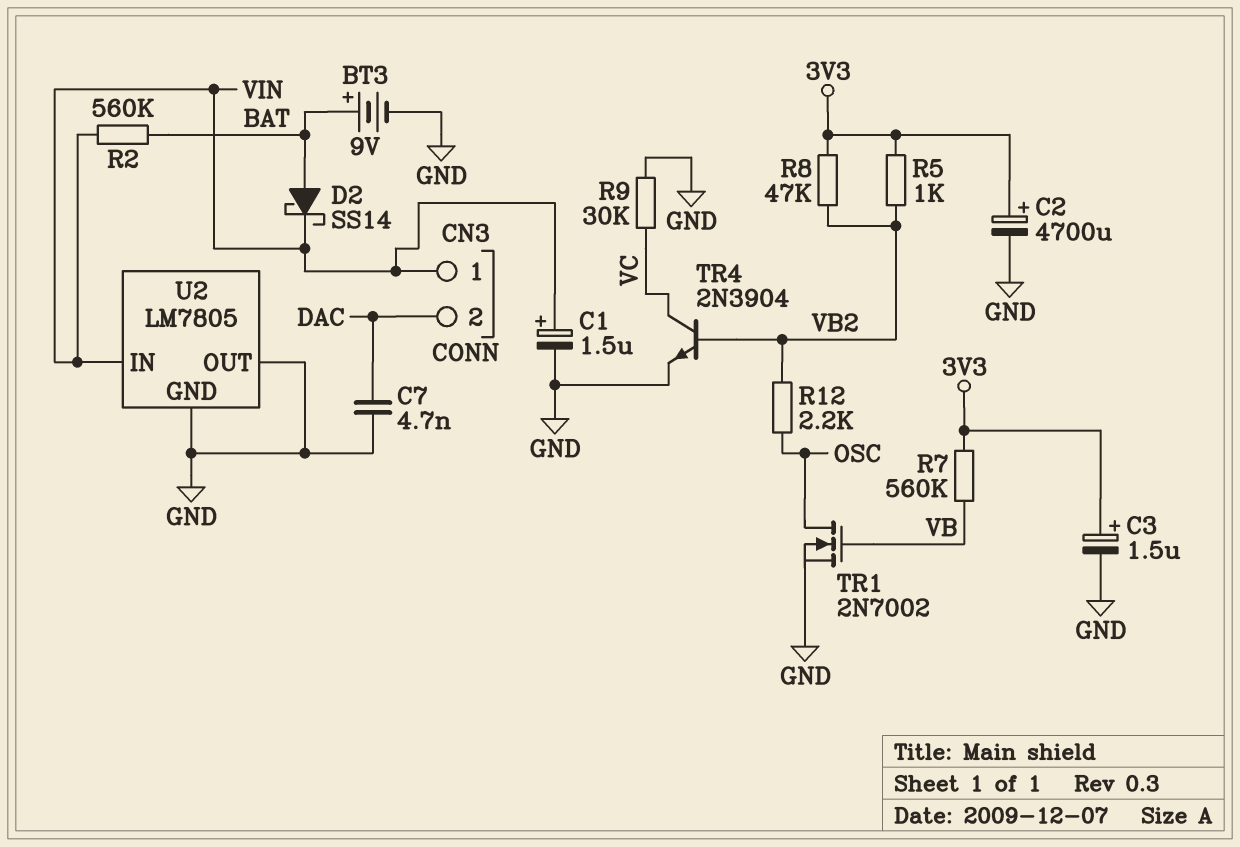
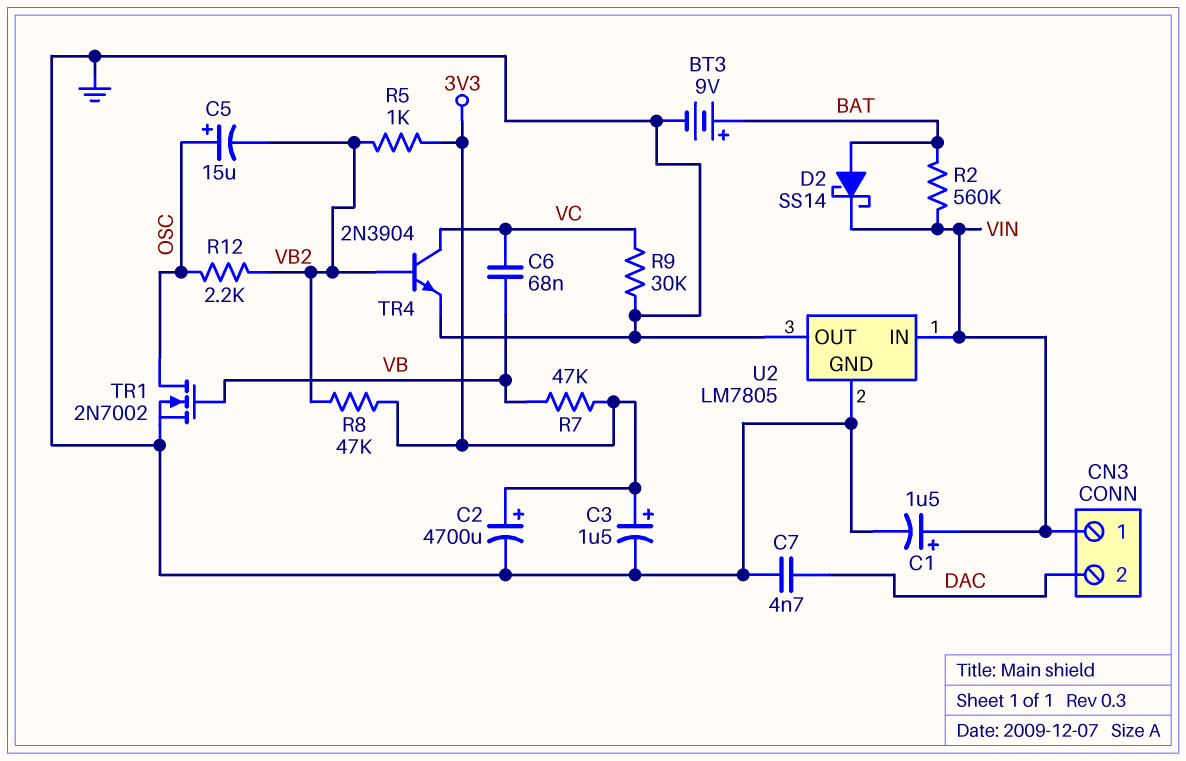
C5: none -> 15uF (plus OSC, minus VB2)
C6: none -> 68nF (VB, VC)
R7: 560k (3V3, VB) -> 47k (3V3, VB)

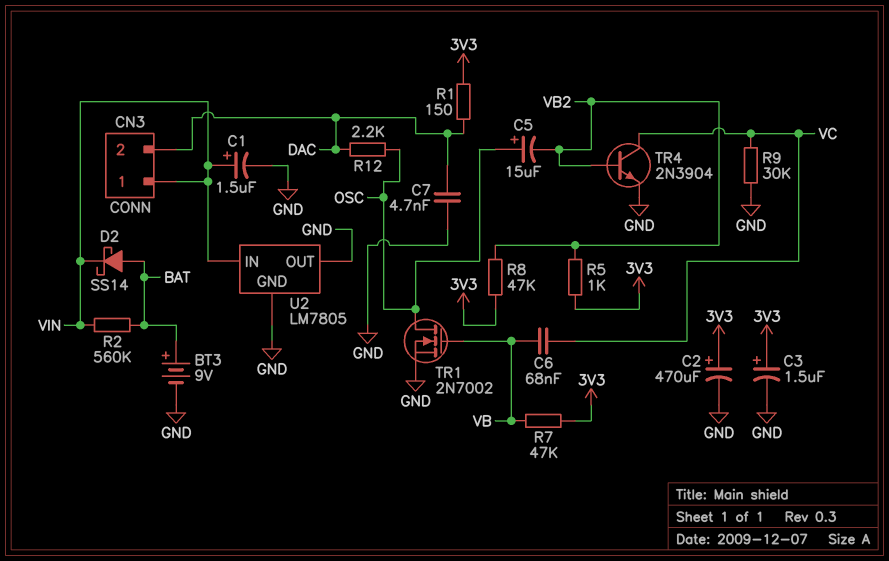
C2: 4700uF (plus 3V3, minus GND) -> 470uF (plus 3V3, minus GND)
R1: none -> 150 (3V3, DAC)
R12: 2.2k (OSC, VB2) -> 2.2k (DAC, OSC)

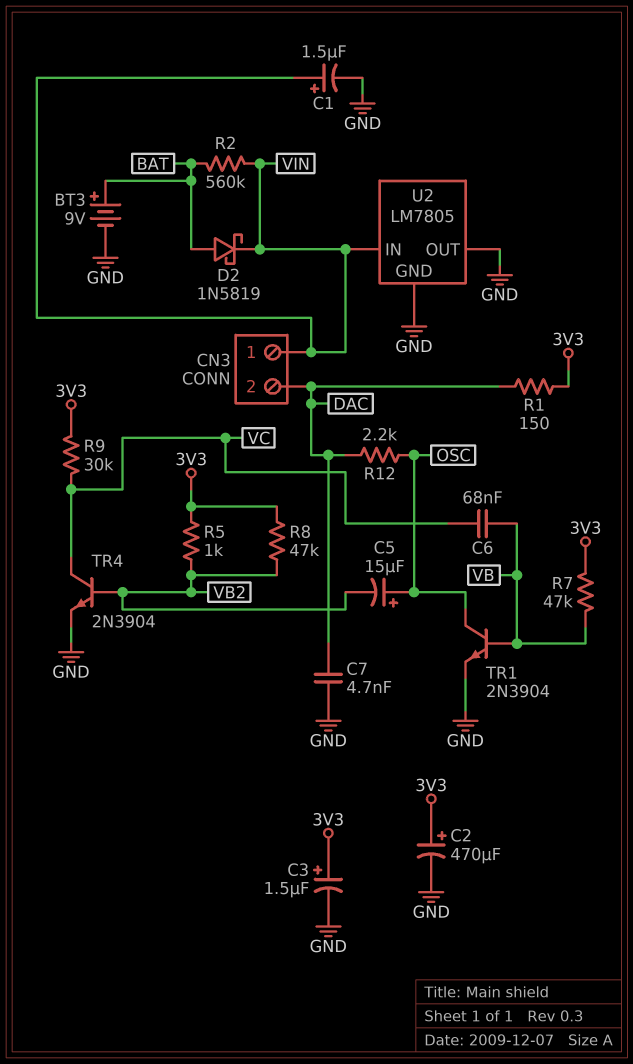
D2: schottky SS14 (A BAT, K VIN) -> schottky 1N5819 (A BAT, K VIN)
R9: 30k (GND, VC) -> 30k (3V3, VC)
TR1: NMOS 2N7002 (G VB, D OSC, S GND) -> NPN 2N3904 (B VB, C OSC, E GND)

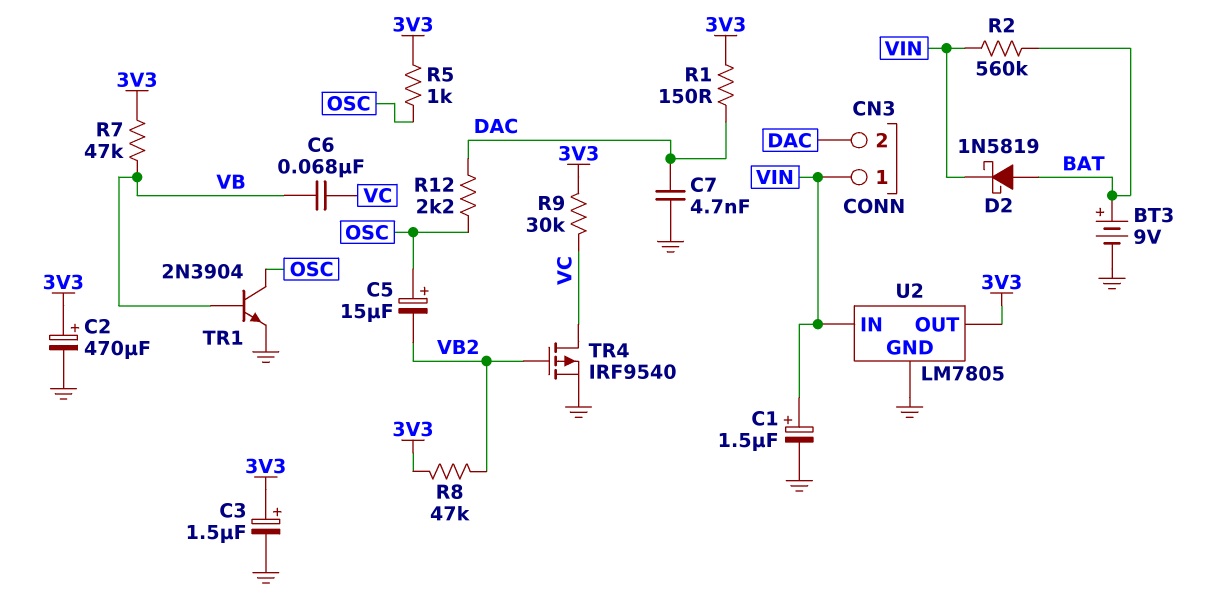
R5: 1k (3V3, VB2) -> 1k (3V3, OSC)
TR4: NPN 2N3904 (B VB2, C VC, E GND) -> PMOS IRF9540 (G VB2, D VC, S GND)
U2 pin OUT: GND -> 3V3

